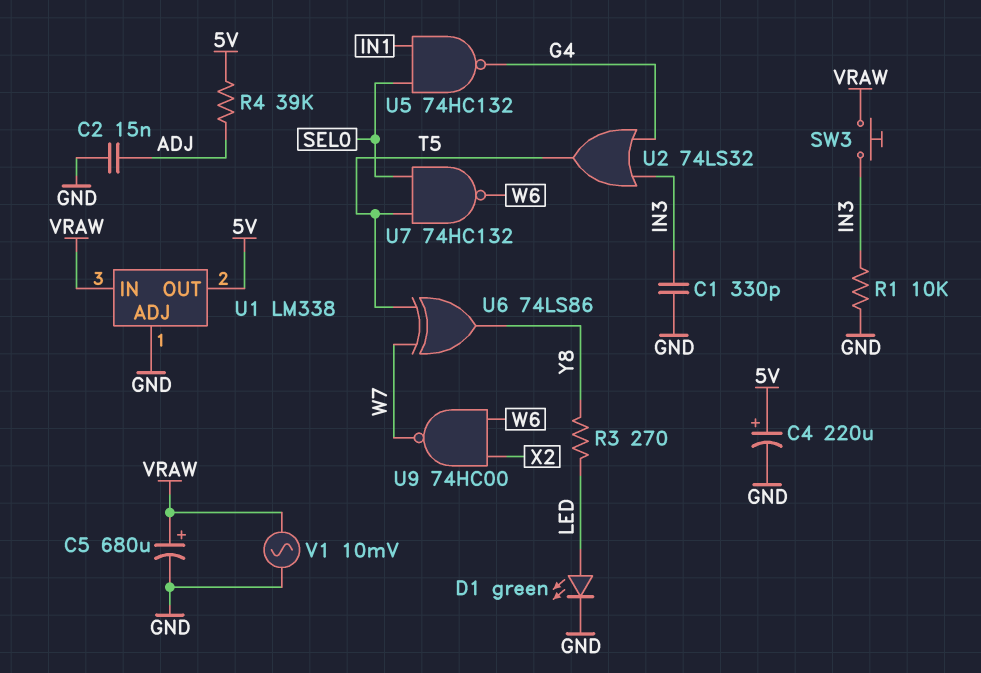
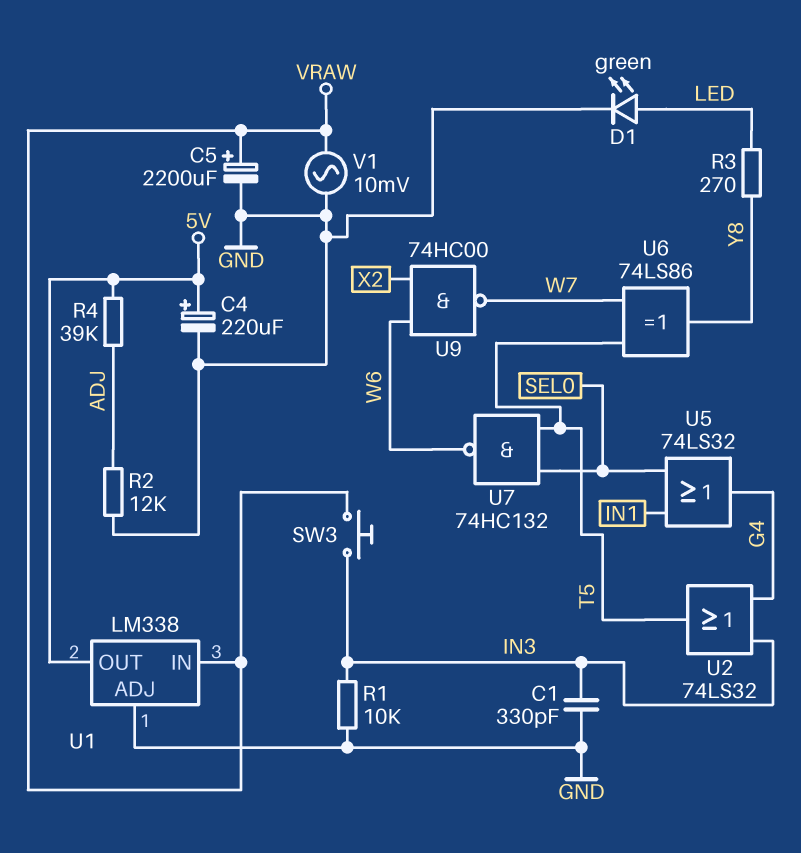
C2: 15nF (ADJ, GND) -> none
C5: 680uF (plus VRAW, minus GND) -> 2200uF (plus VRAW, minus GND)
R2: none -> 12k (ADJ, GND)
U5: NAND 74HC132 (in IN1, in SEL0, out G4) -> OR 74LS32 (in IN1, in SEL0, out G4)

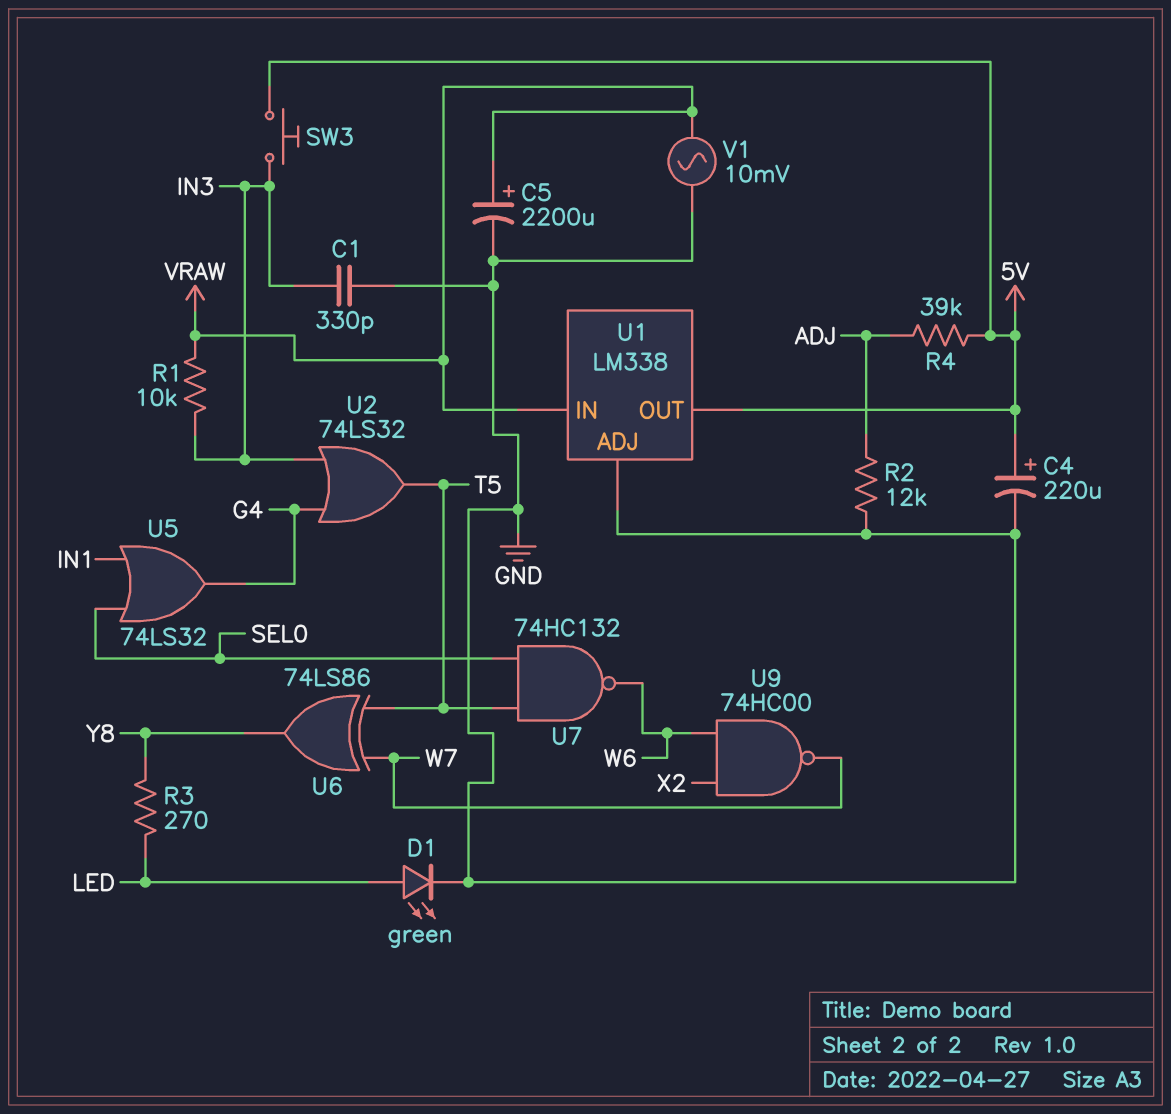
R1: 10k (GND, IN3) -> 10k (IN3, VRAW)
SW3: button (IN3, VRAW) -> button (5V, IN3)

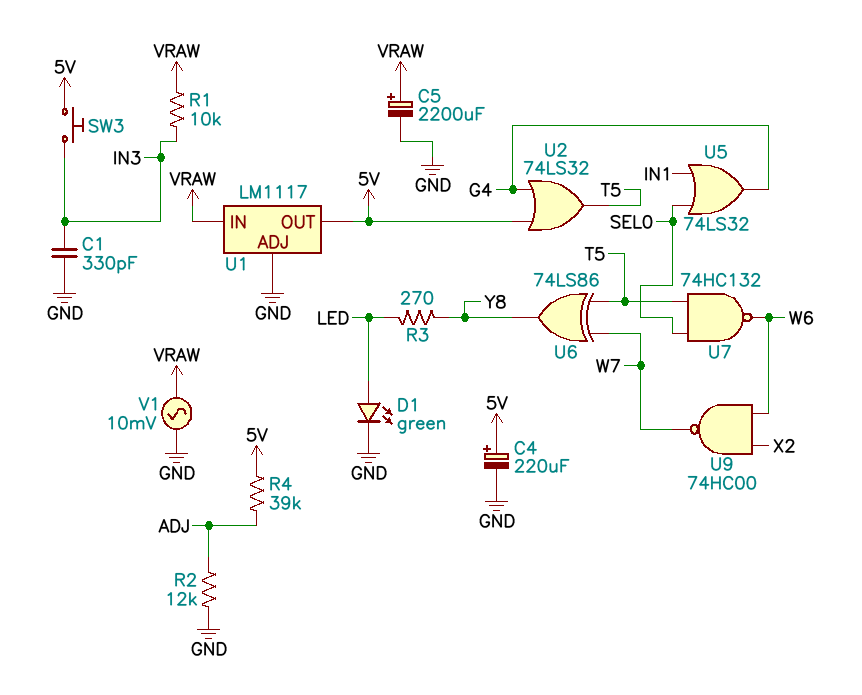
U1: LM338 -> LM1117
U2: OR 74LS32 (in G4, in IN3, out T5) -> OR 74LS32 (in 5V, in G4, out T5)

